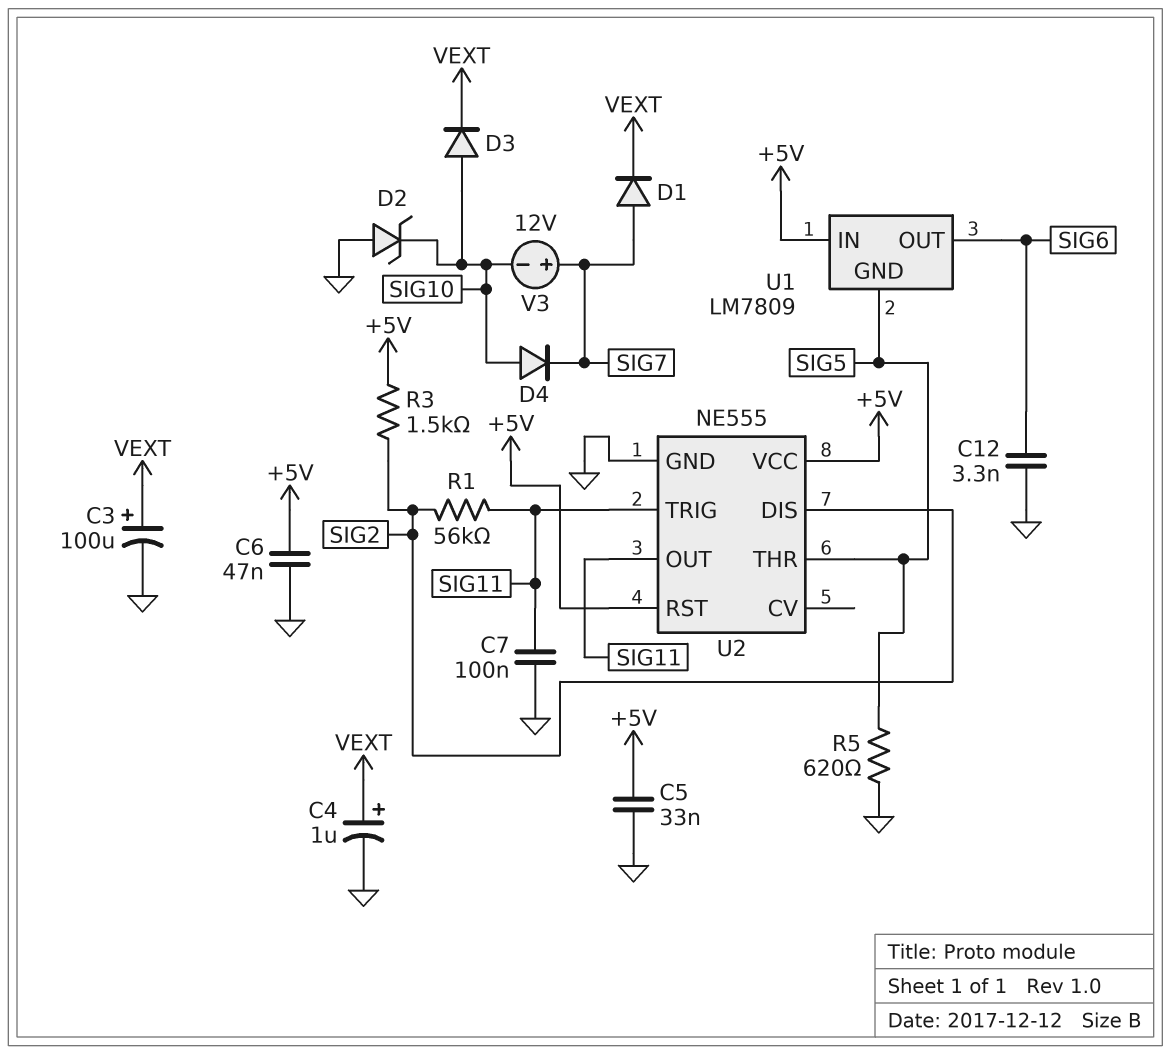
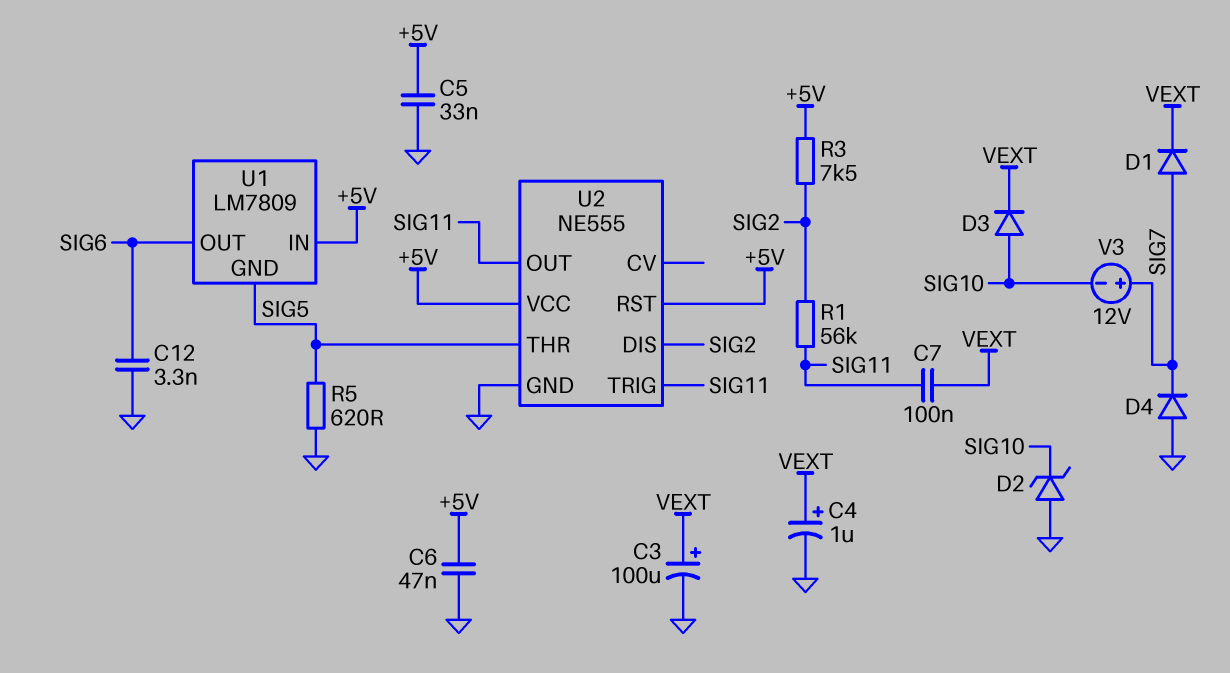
C7: 100nF (GND, SIG11) -> 100nF (SIG11, VEXT)
D4: diode (A SIG10, K SIG7) -> diode (A GND, K SIG7)
R3: 1.5k (+5V, SIG2) -> 7.5k (+5V, SIG2)

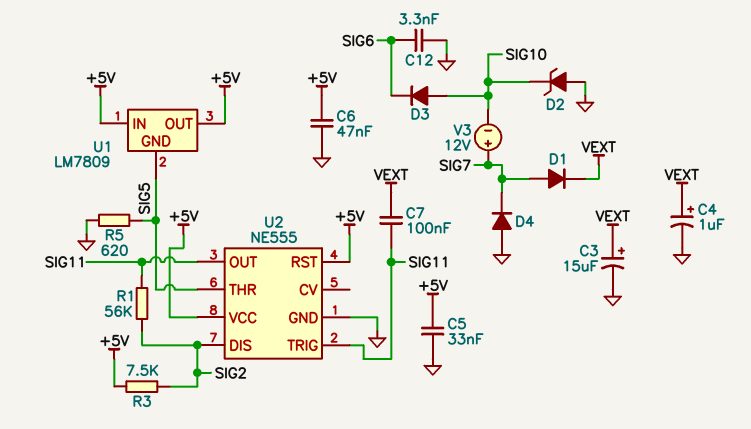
C3: 100uF (plus VEXT, minus GND) -> 15uF (plus VEXT, minus GND)
D3: diode (A SIG10, K VEXT) -> diode (A SIG10, K SIG6)
U1 pin OUT: SIG6 -> +5V

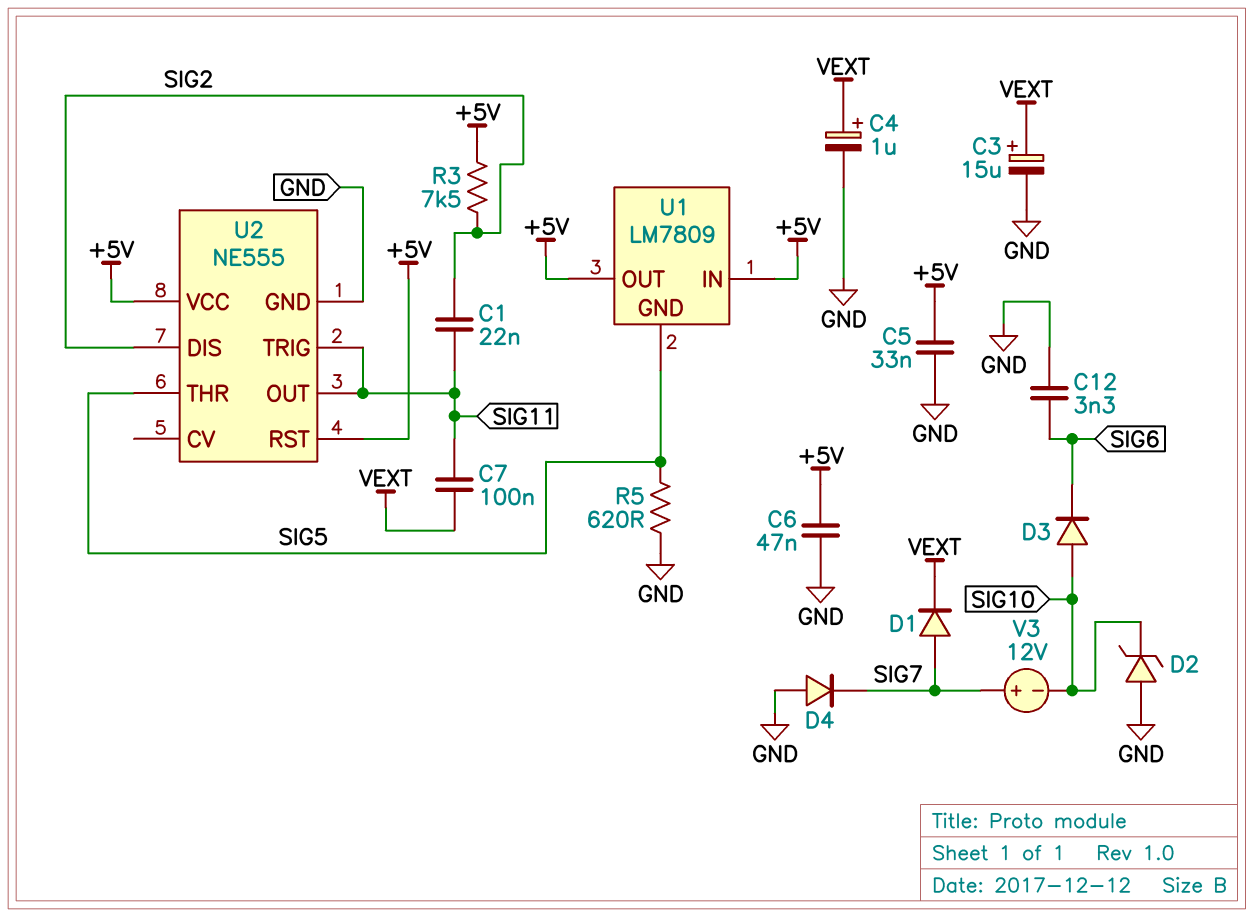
C1: none -> 22nF (SIG2, SIG11)
R1: 56k (SIG2, SIG11) -> none

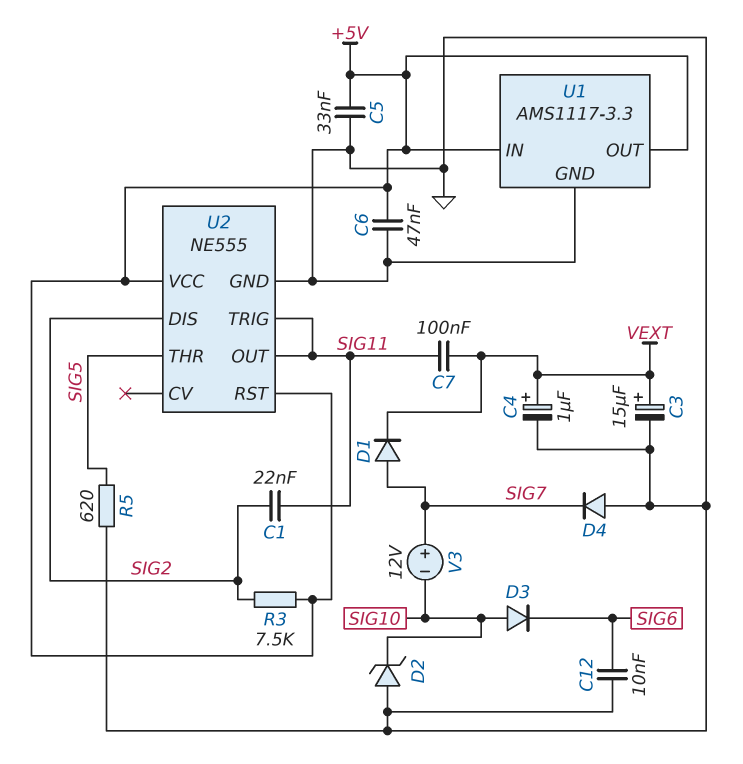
C12: 3.3nF (GND, SIG6) -> 10nF (GND, SIG6)
U1: LM7809 -> AMS1117-3.3
U1 pin GND: SIG5 -> GND

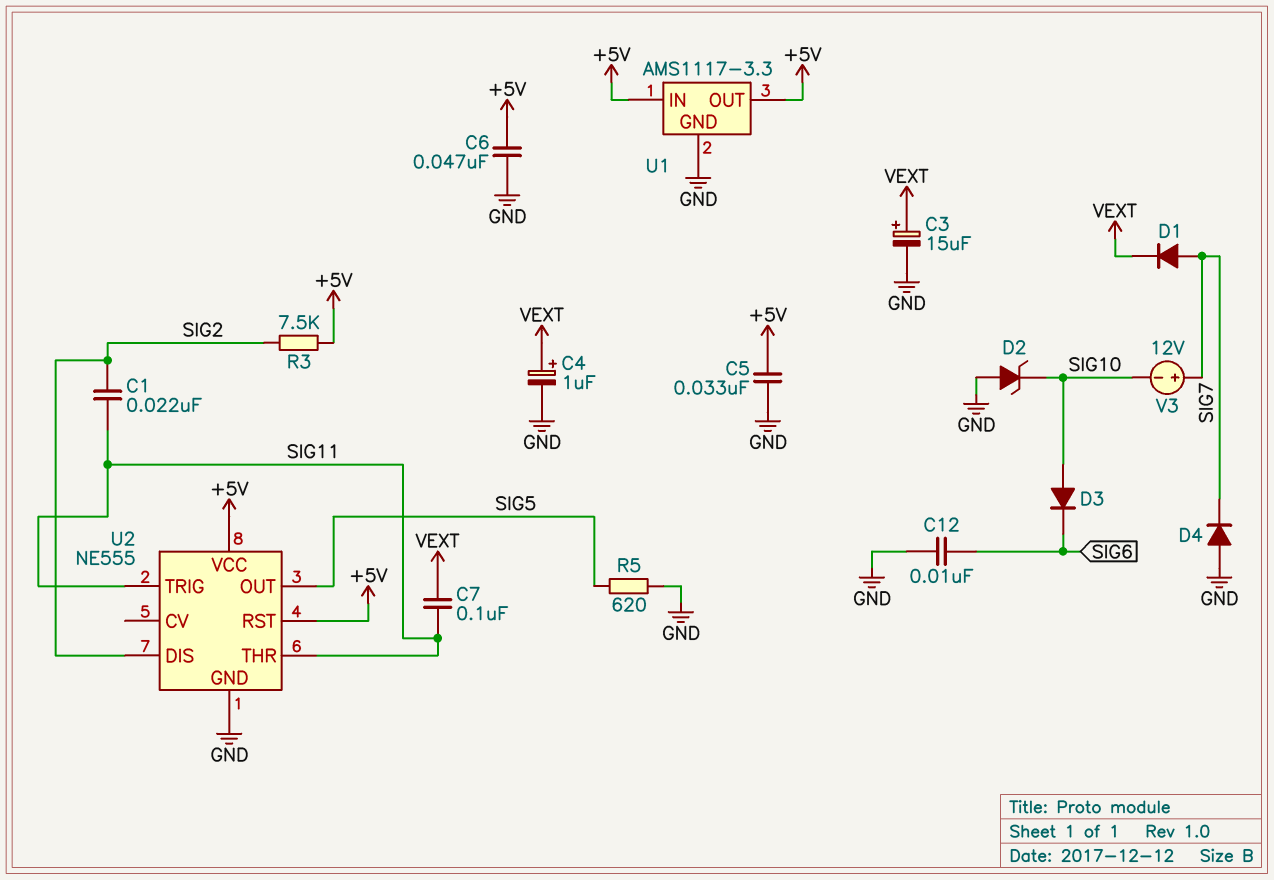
U2 pin OUT: SIG11 -> SIG5
U2 pin THR: SIG5 -> SIG11

